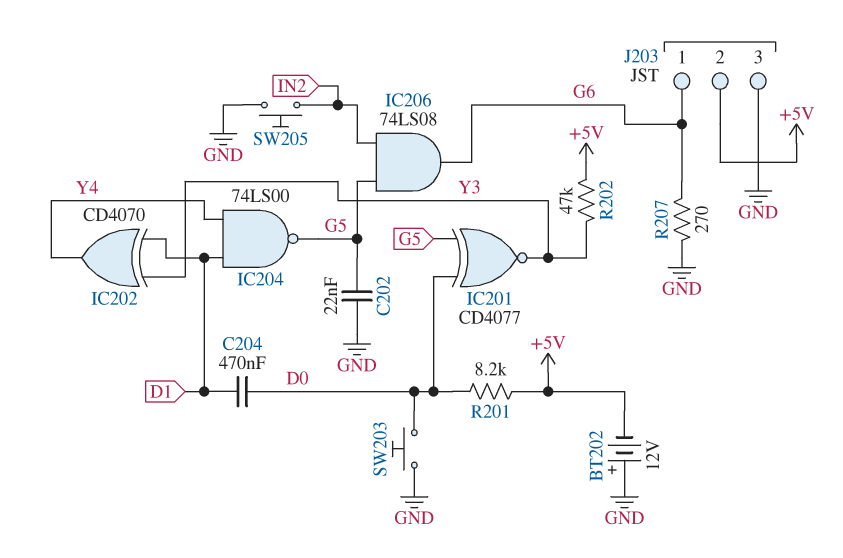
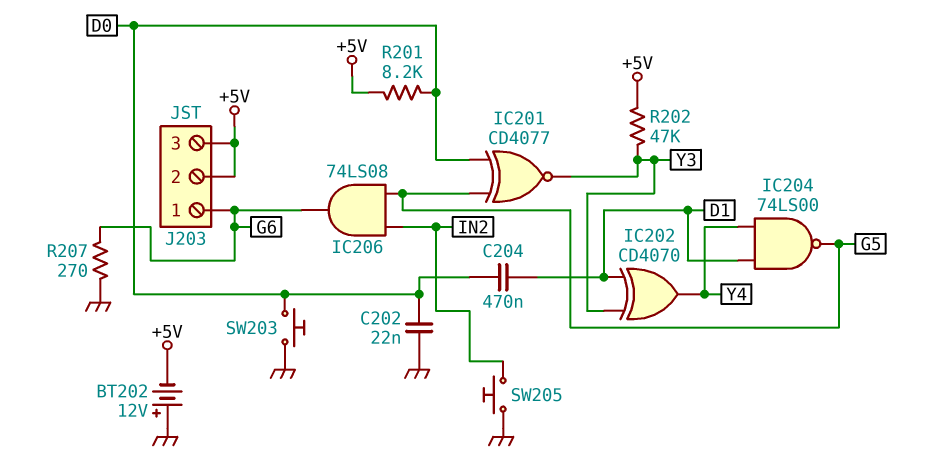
C202: 22nF (G5, GND) -> 22nF (D0, GND)
J203 pin 3: GND -> +5V

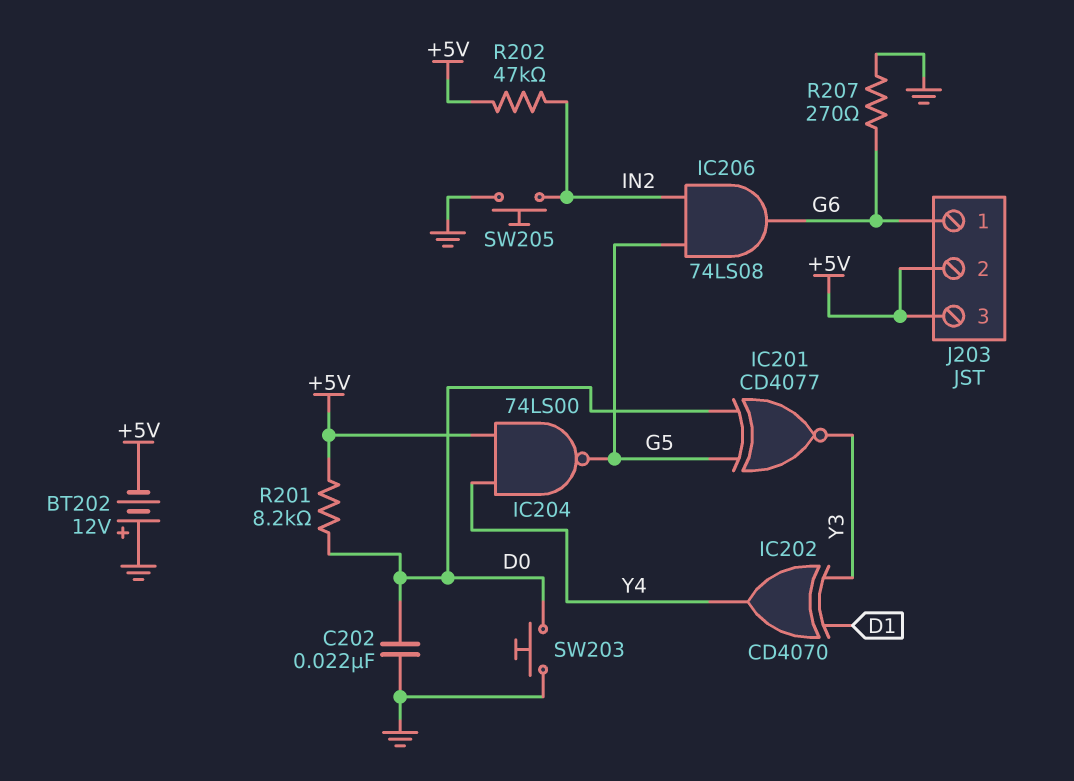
C204: 470nF (D0, D1) -> none
IC204: NAND 74LS00 (in D1, in Y4, out G5) -> NAND 74LS00 (in +5V, in Y4, out G5)
R202: 47k (+5V, Y3) -> 47k (+5V, IN2)

